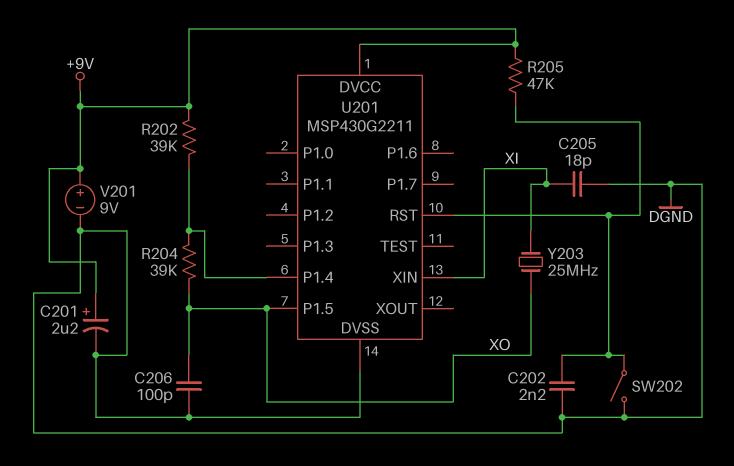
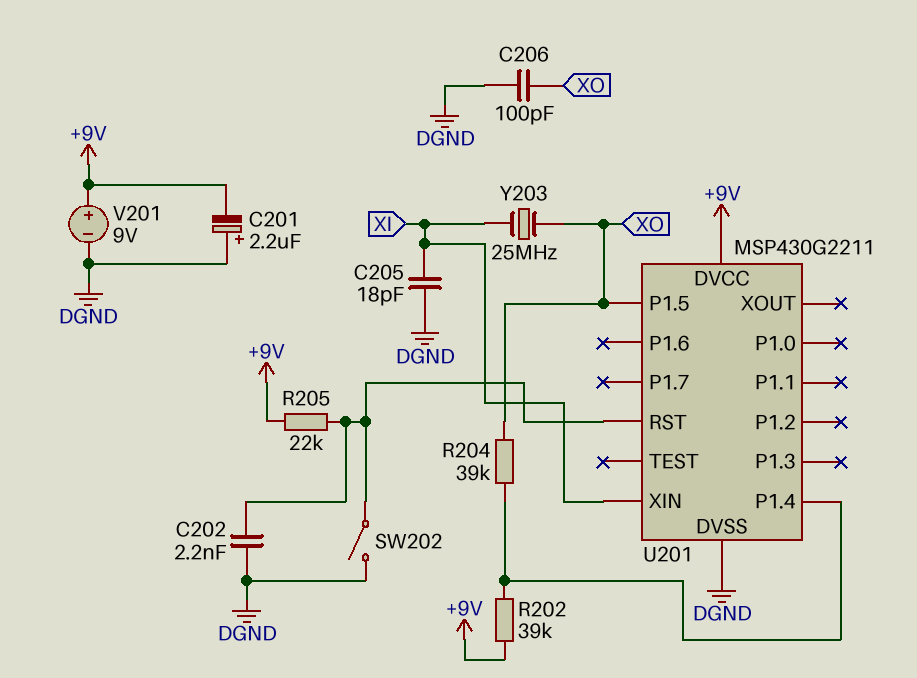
C201: 2.2uF (plus +9V, minus DGND) -> 2.2uF (plus DGND, minus +9V)
R205: 47k (+9V, U201/RST) -> 22k (+9V, U201/RST)

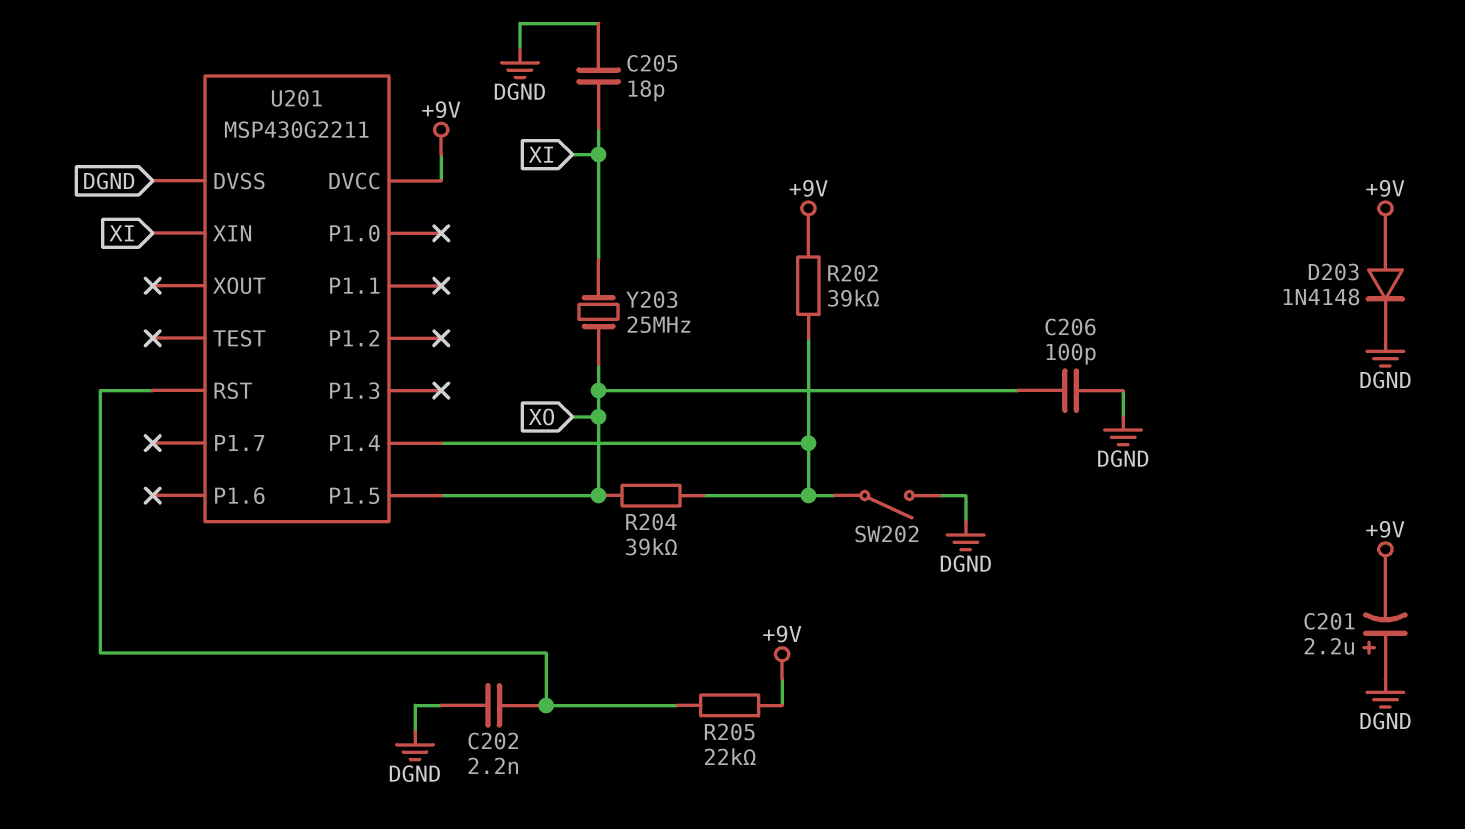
D203: none -> diode 1N4148 (A +9V, K DGND)
SW202: switch (DGND, U201/RST) -> switch (DGND, U201/P1.4)
V201: 9V (plus +9V, minus DGND) -> none

